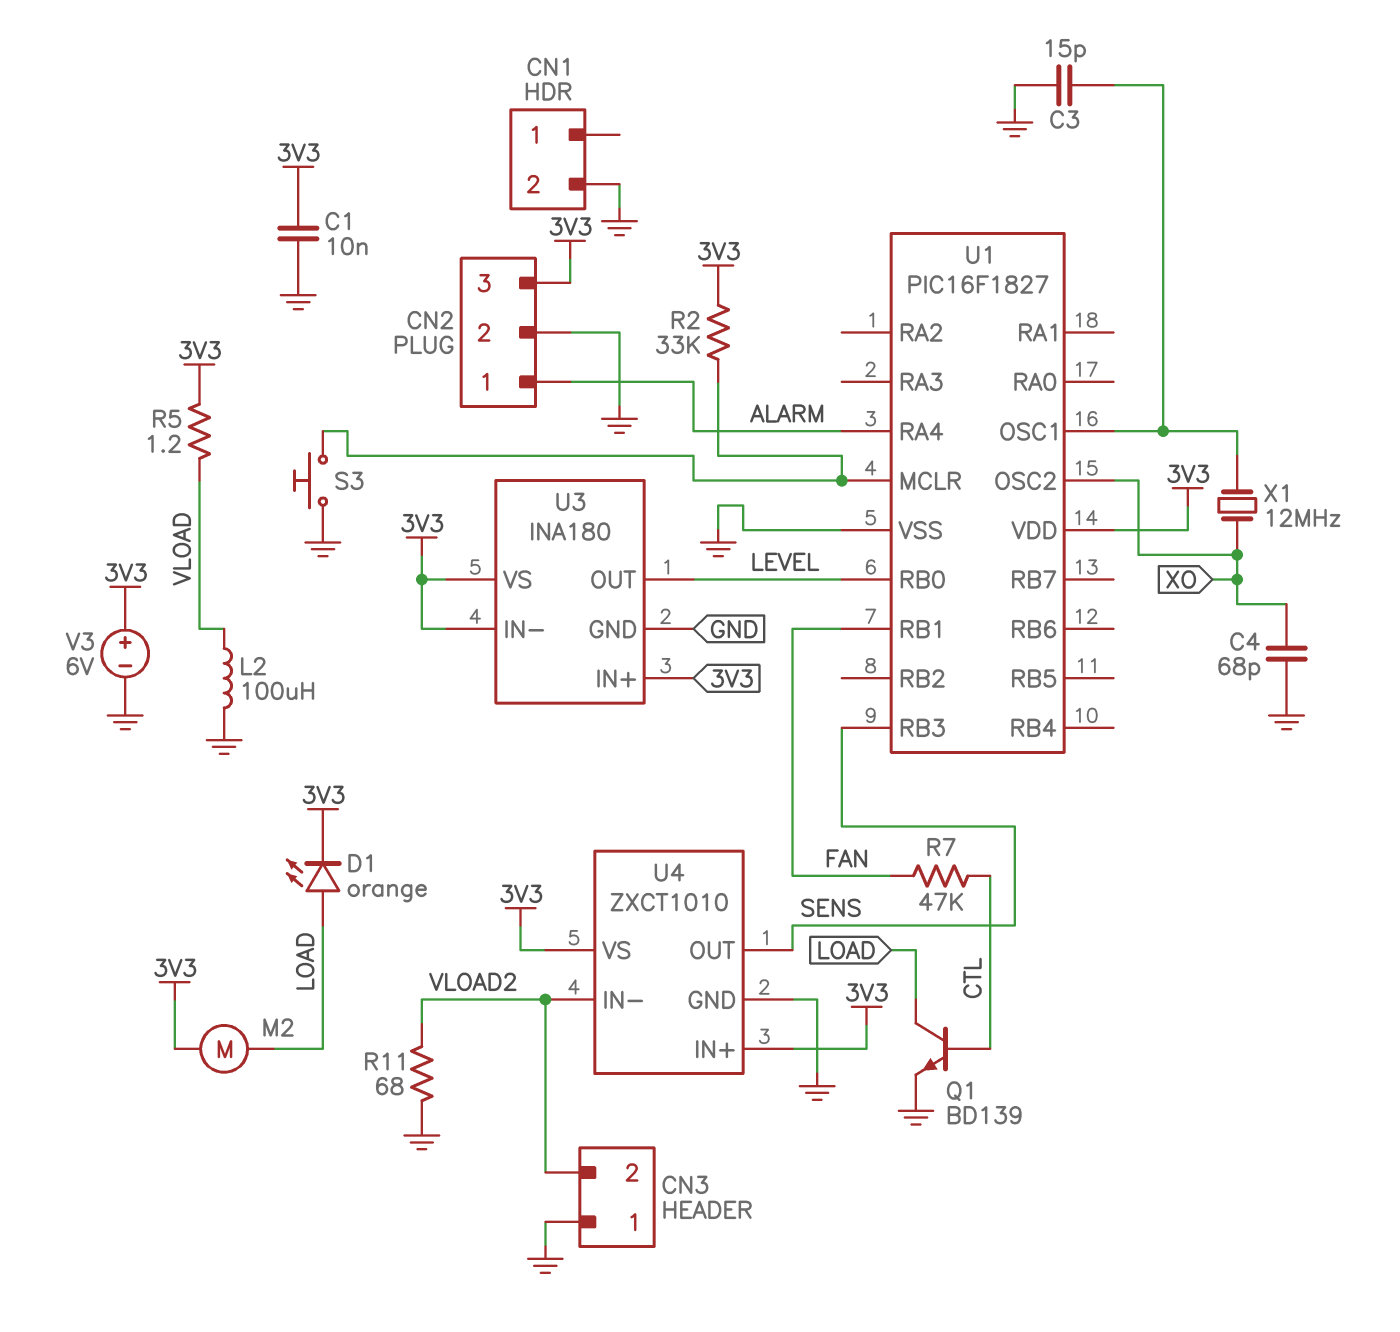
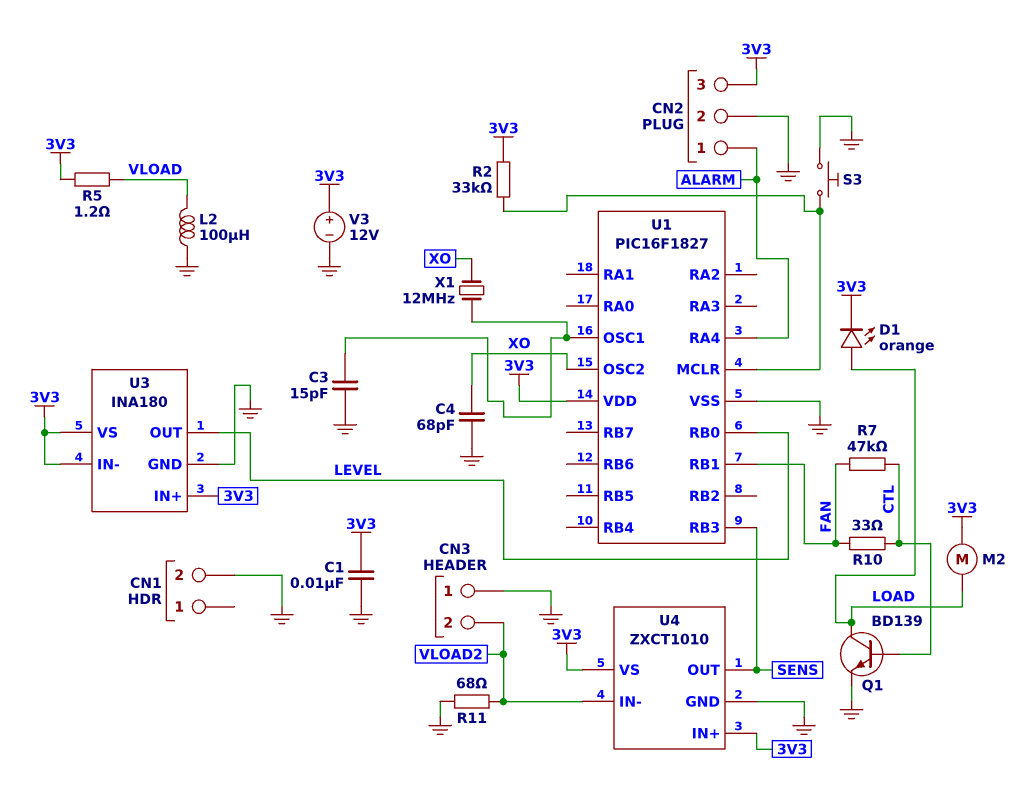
R10: none -> 33 (CTL, FAN)
V3: 6V (plus 3V3, minus GND) -> 12V (plus 3V3, minus GND)

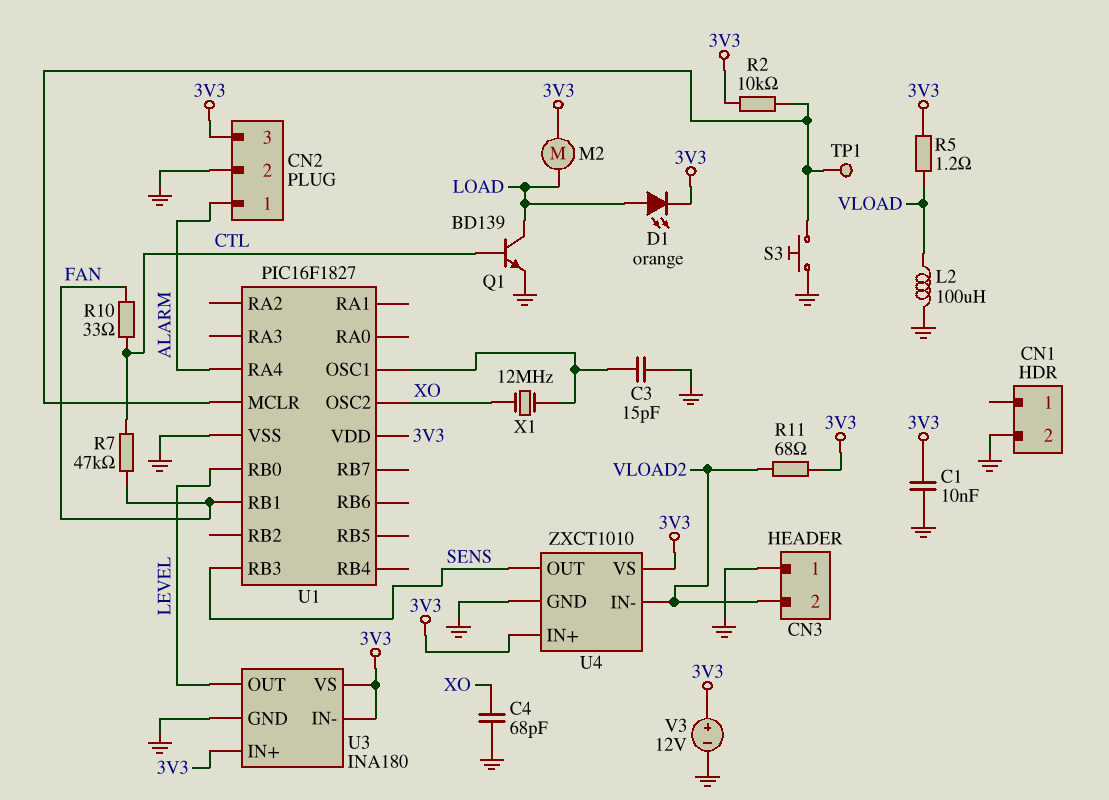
R2: 33k (3V3, U1/MCLR) -> 10k (3V3, U1/MCLR)
R11: 68 (GND, VLOAD2) -> 68 (3V3, VLOAD2)
TP1: none -> test point (U1/MCLR)

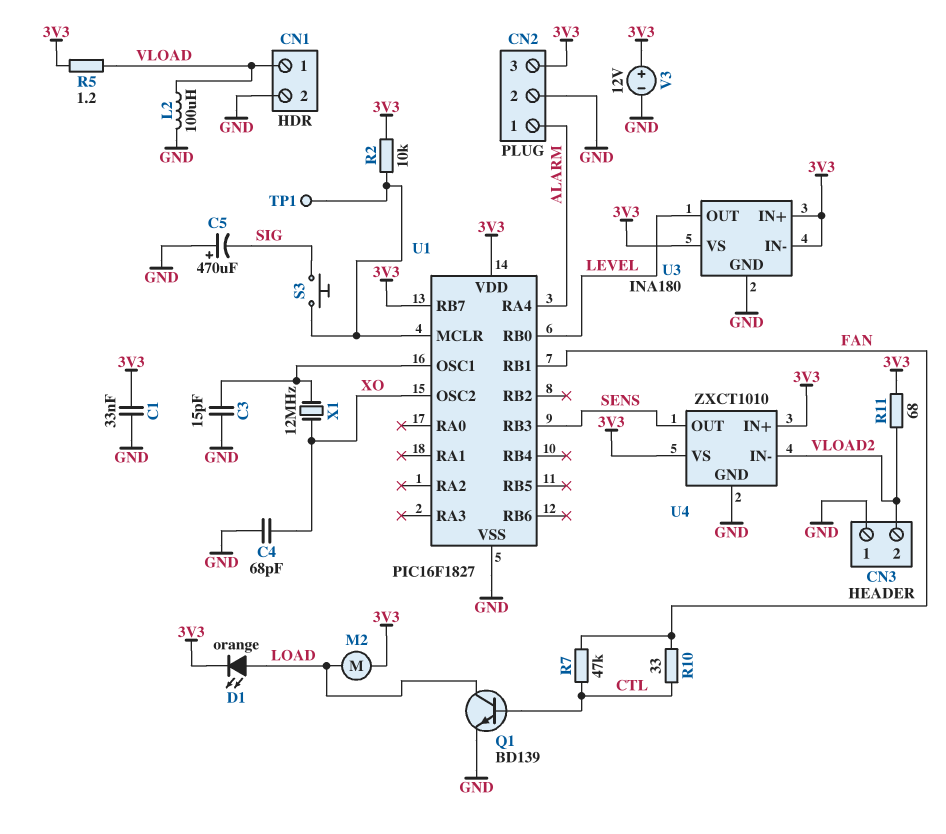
C1: 10nF (3V3, GND) -> 33nF (3V3, GND)
C5: none -> 470uF (plus GND, minus SIG)
CN1 pin 1: none -> VLOAD
S3: button (GND, U1/MCLR) -> button (SIG, U1/MCLR)
U1 pin RB7: none -> 3V3

